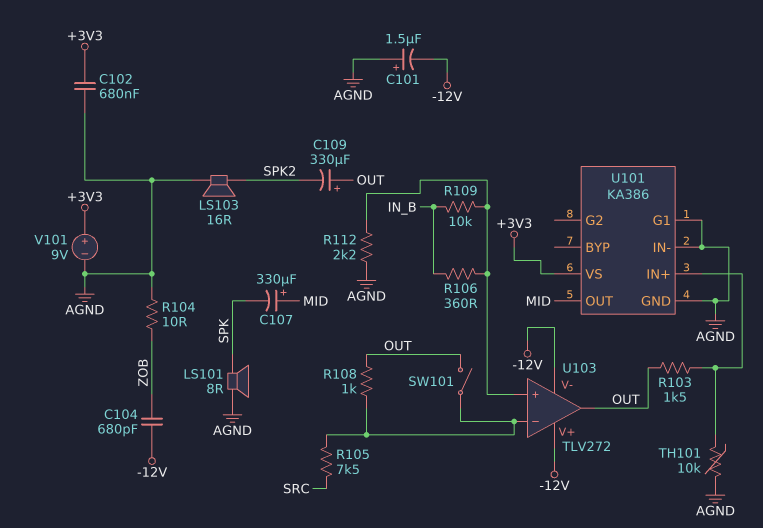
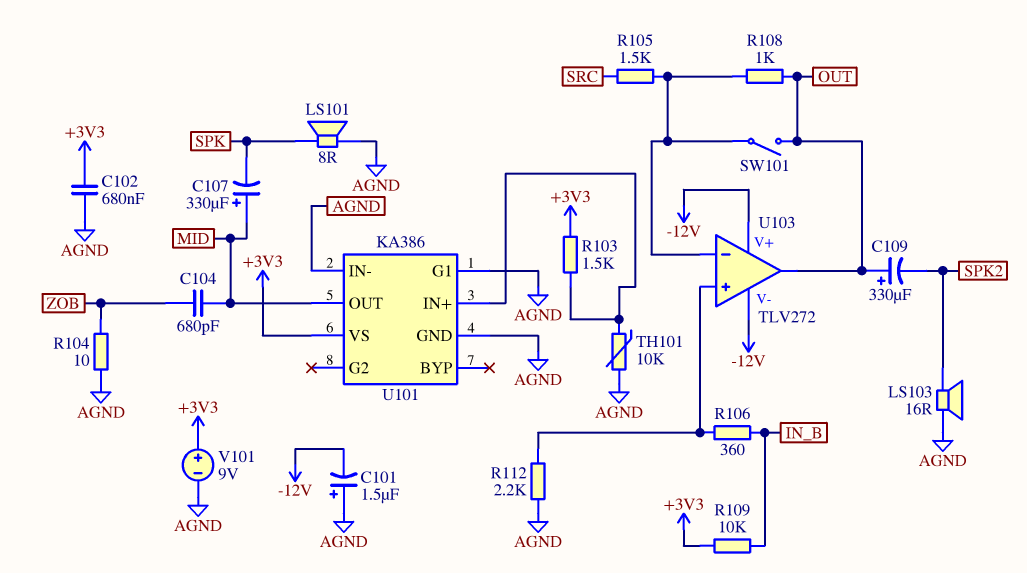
C104: 680pF (-12V, ZOB) -> 680pF (MID, ZOB)
R103: 1.5k (OUT, U101/IN+) -> 1.5k (+3V3, U101/IN+)
R105: 7.5k (SRC, U103/in-) -> 1.5k (SRC, U103/in-)
R109: 10k (IN_B, U103/in+) -> 10k (+3V3, IN_B)

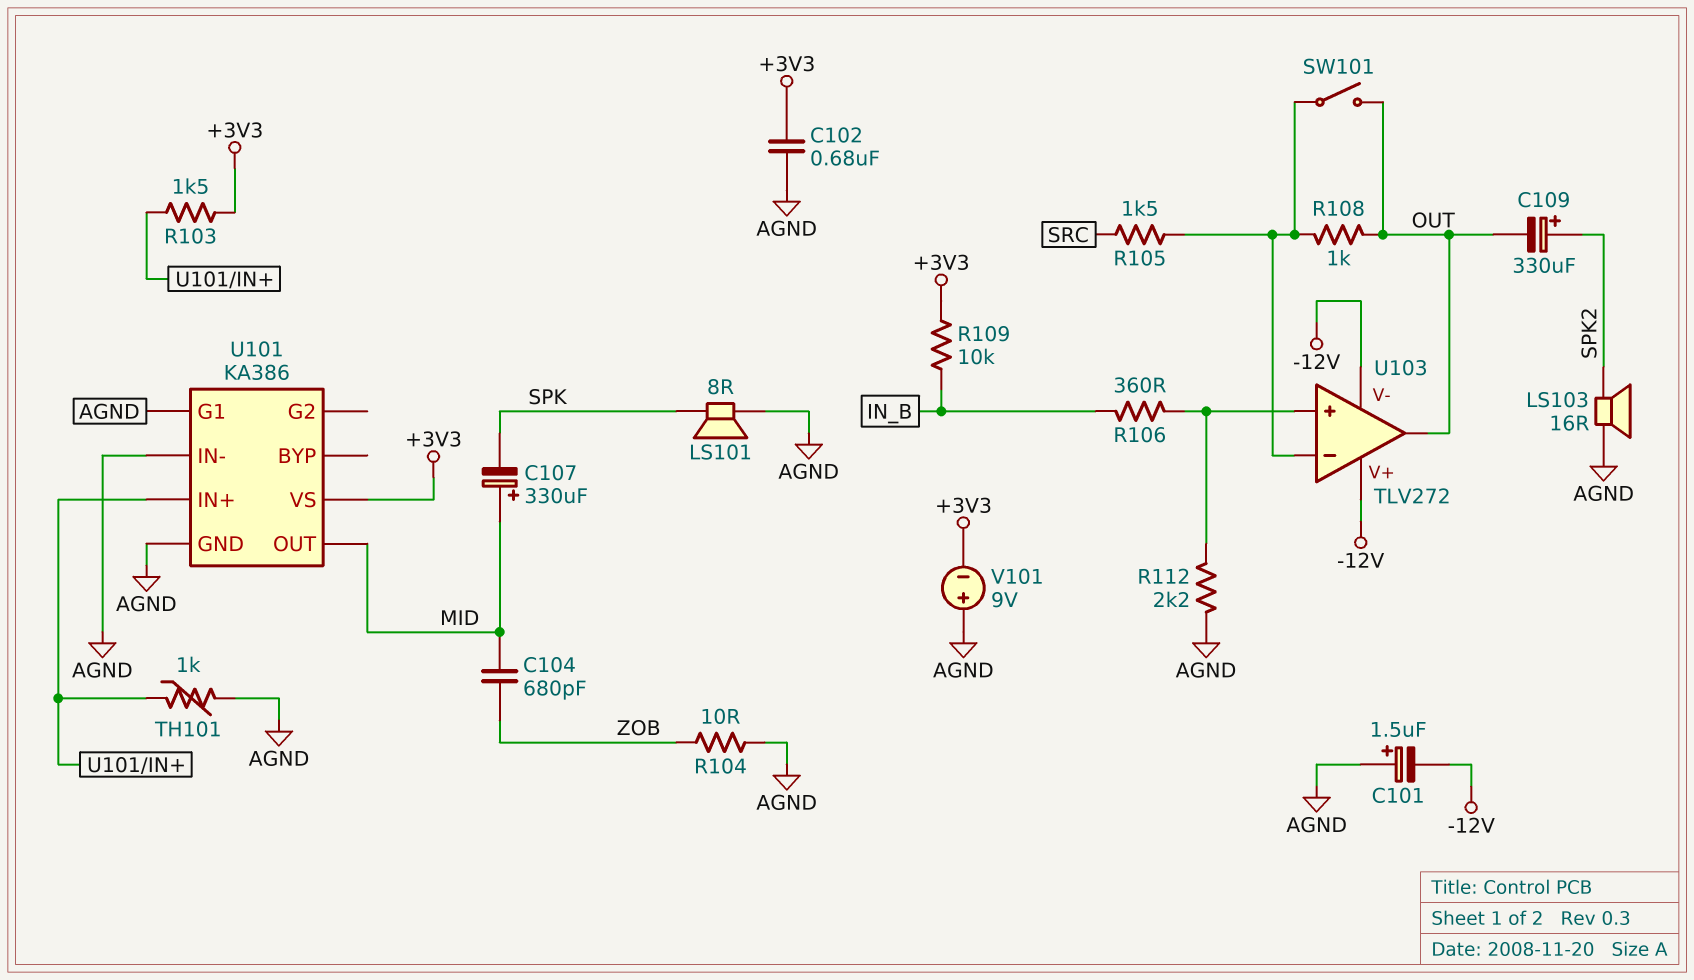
C109: 330uF (plus OUT, minus SPK2) -> 330uF (plus SPK2, minus OUT)
TH101: 10k (AGND, U101/IN+) -> 1k (AGND, U101/IN+)
V101: 9V (plus +3V3, minus AGND) -> 9V (plus AGND, minus +3V3)

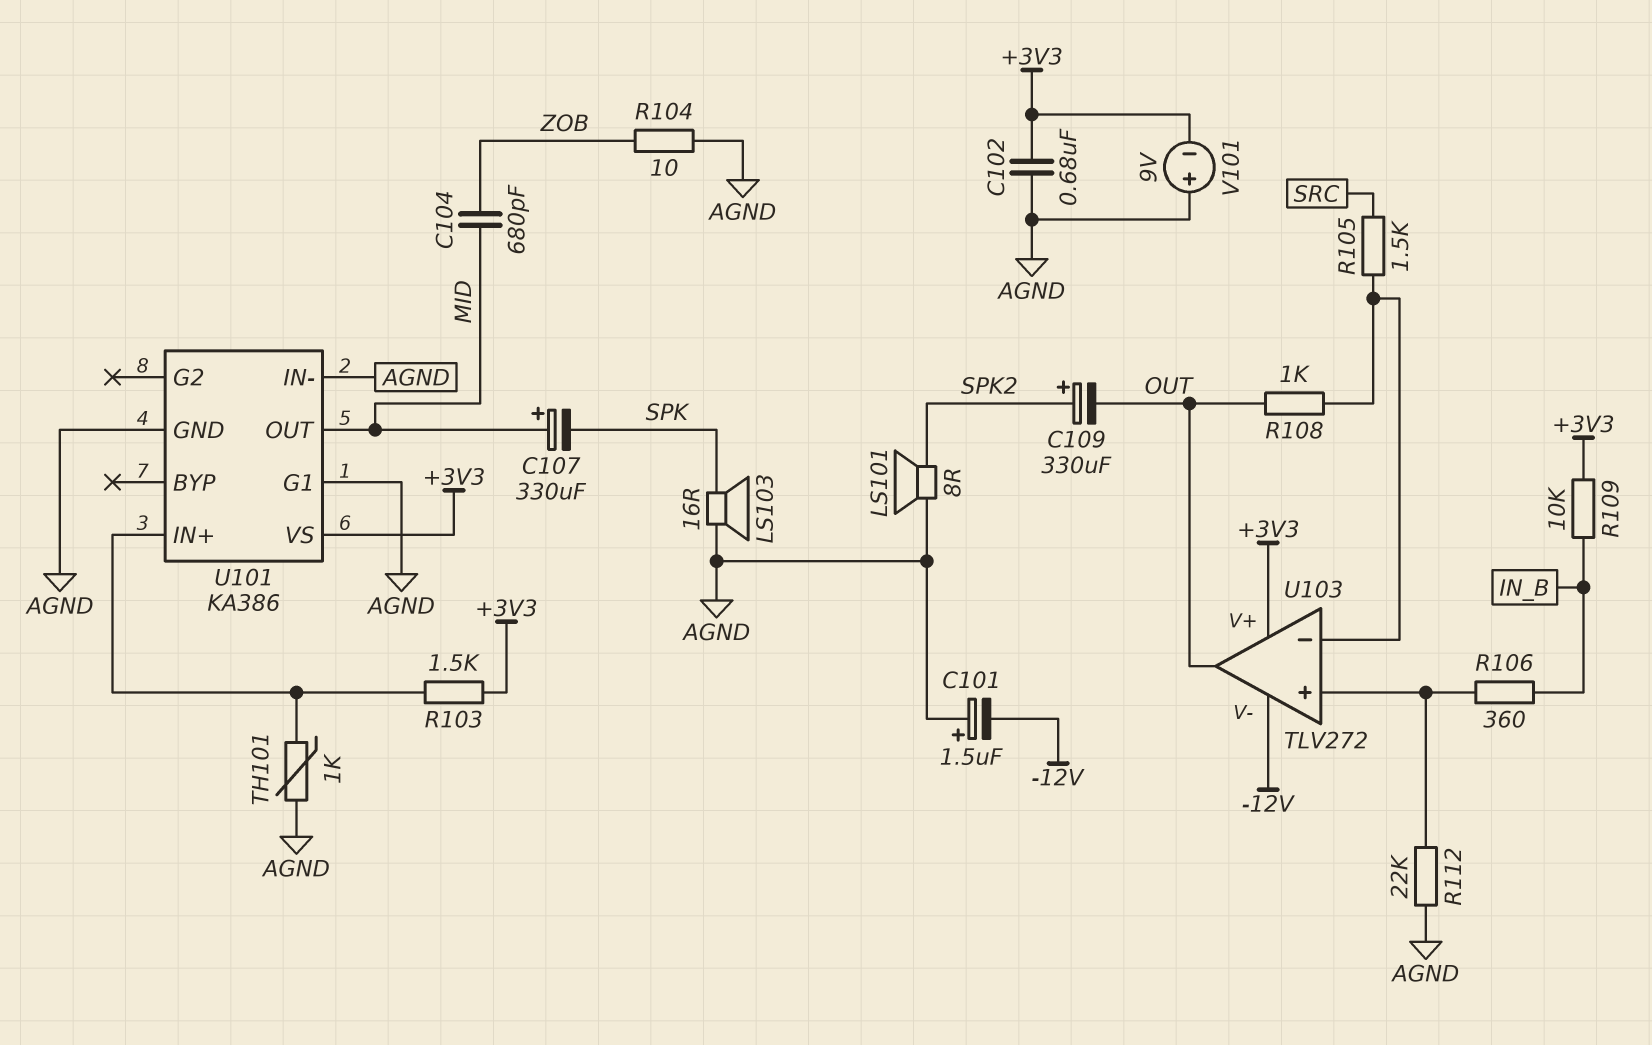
LS101: speaker 8R (AGND, SPK) -> speaker 8R (AGND, SPK2)
LS103: speaker 16R (AGND, SPK2) -> speaker 16R (AGND, SPK)
R112: 2.2k (AGND, U103/in+) -> 22k (AGND, U103/in+)
SW101: switch (OUT, U103/in-) -> none
U103 pin V+: -12V -> +3V3

